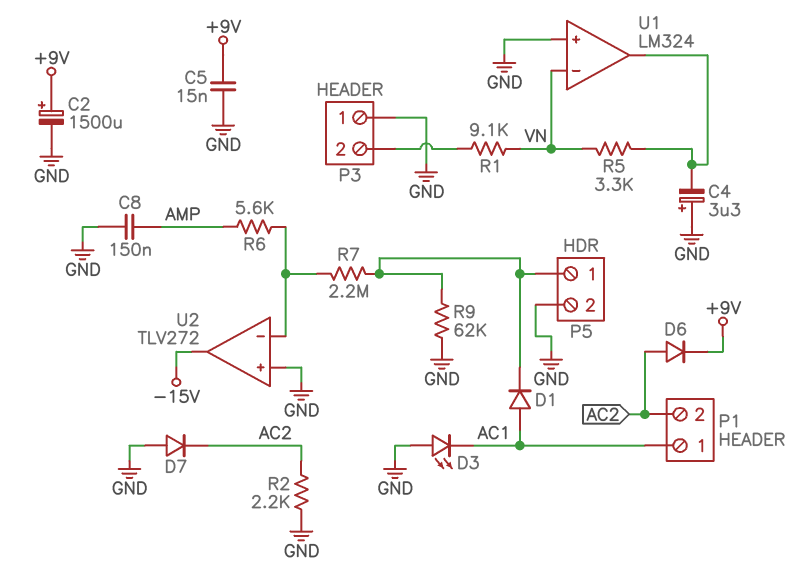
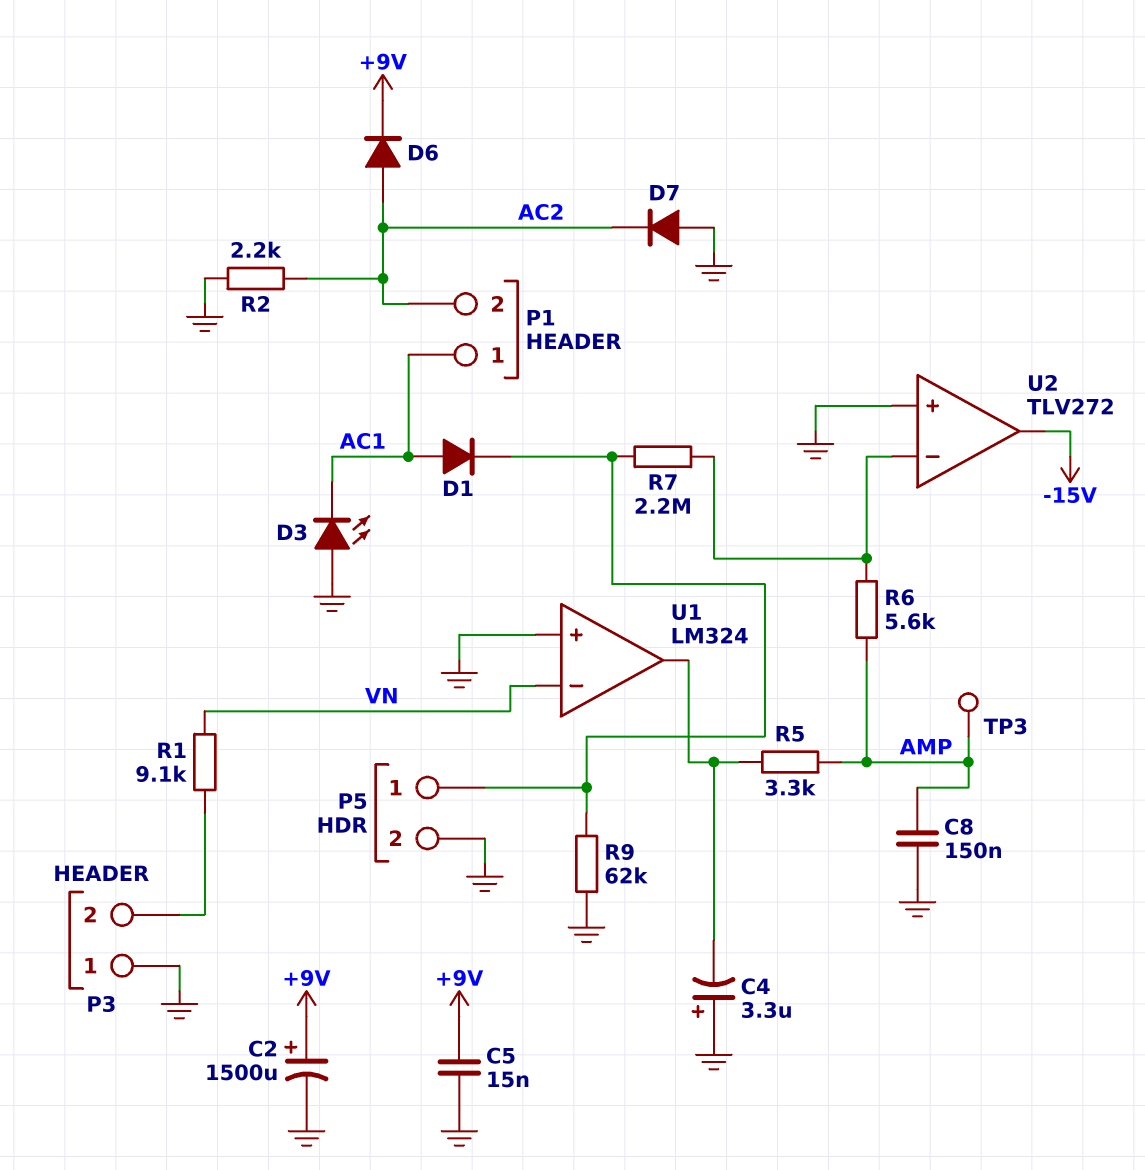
R5: 3.3k (U1/out, VN) -> 3.3k (AMP, U1/out)
TP3: none -> test point (AMP)

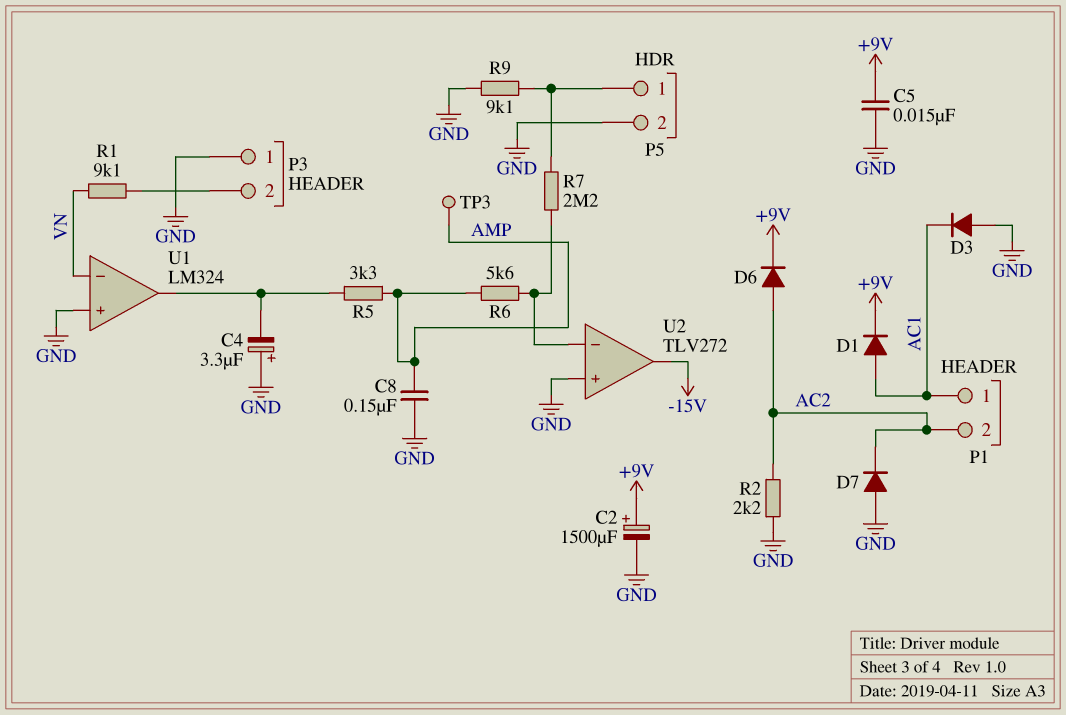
D1: diode (A AC1, K P5/1) -> diode (A AC1, K +9V)
D3: LED (A GND, K AC1) -> diode (A GND, K AC1)
R9: 62k (GND, P5/1) -> 9.1k (GND, P5/1)

